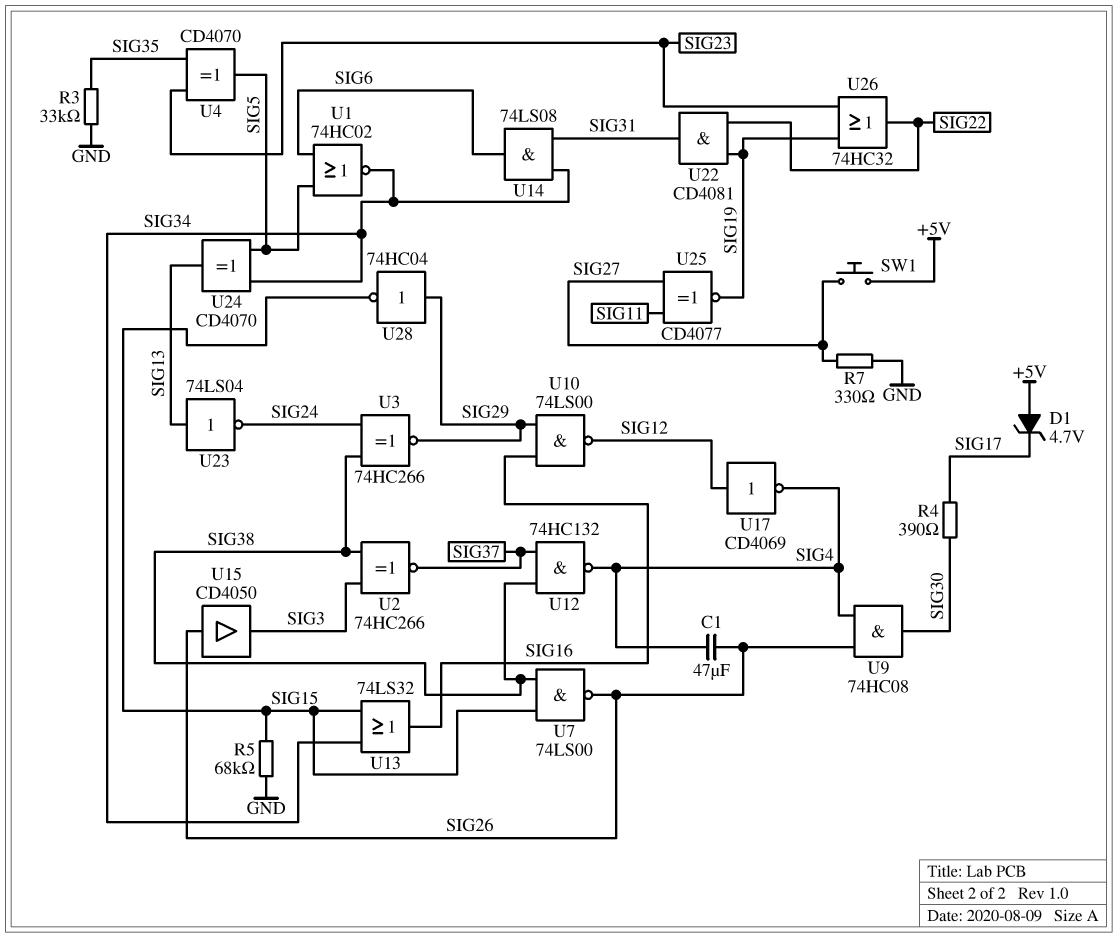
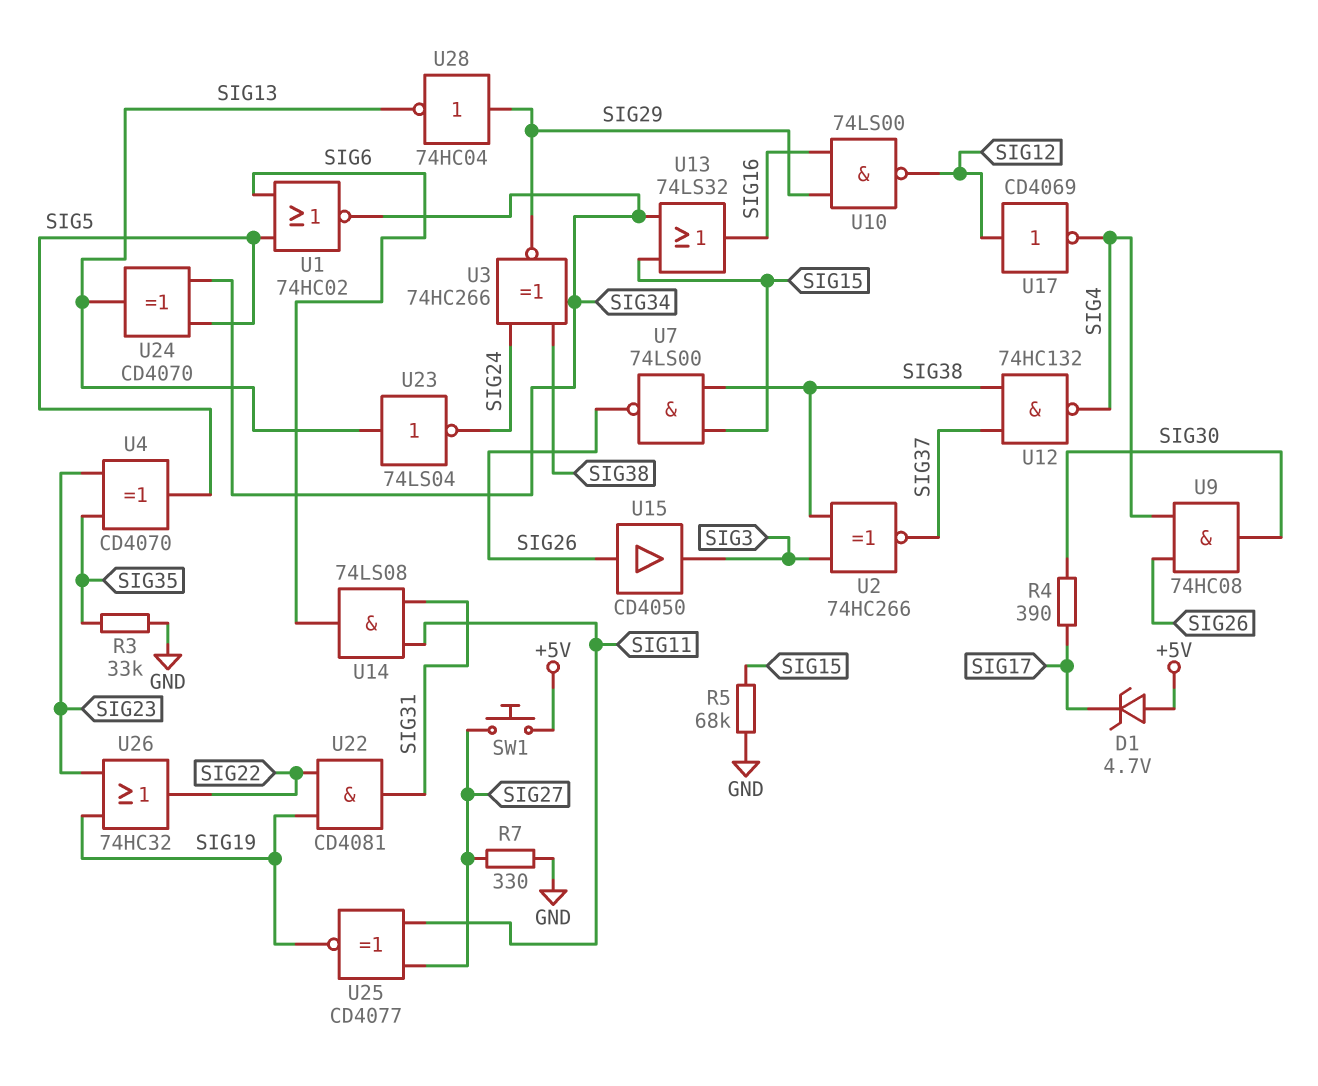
C1: 47uF (SIG4, SIG26) -> none
U14: AND 74LS08 (in SIG31, in SIG34, out SIG6) -> AND 74LS08 (in SIG11, in SIG31, out SIG6)
U28: NOT 74HC04 (in SIG29, out SIG15) -> NOT 74HC04 (in SIG29, out SIG13)

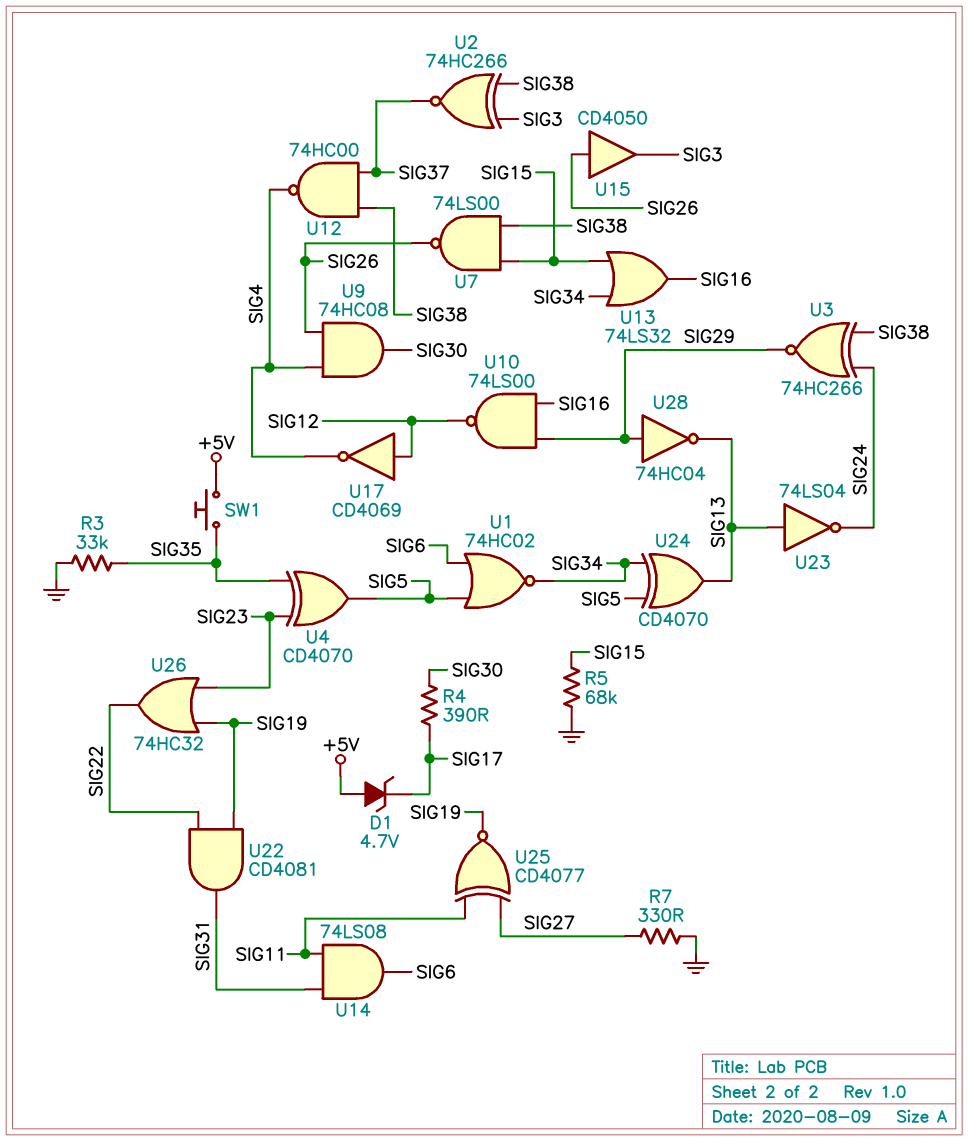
SW1: button (+5V, SIG27) -> button (+5V, SIG35)
U12: NAND 74HC132 (in SIG37, in SIG38, out SIG4) -> NAND 74HC00 (in SIG37, in SIG38, out SIG4)

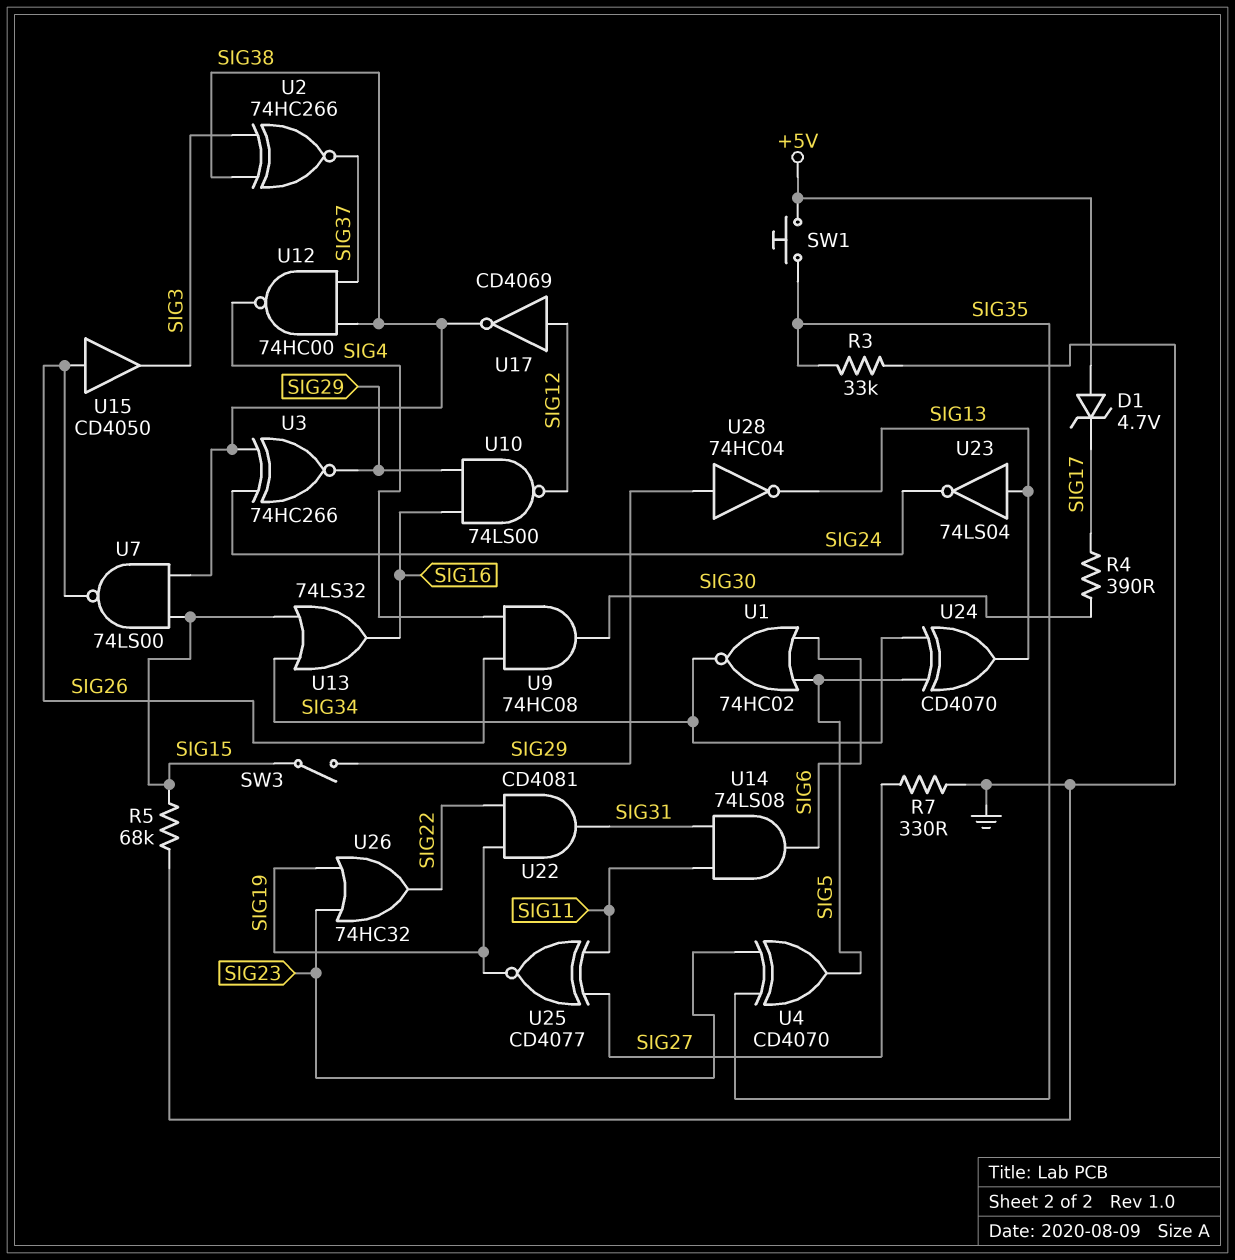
SW3: none -> switch (SIG15, SIG29)
U17: NOT CD4069 (in SIG12, out SIG4) -> NOT CD4069 (in SIG12, out SIG38)

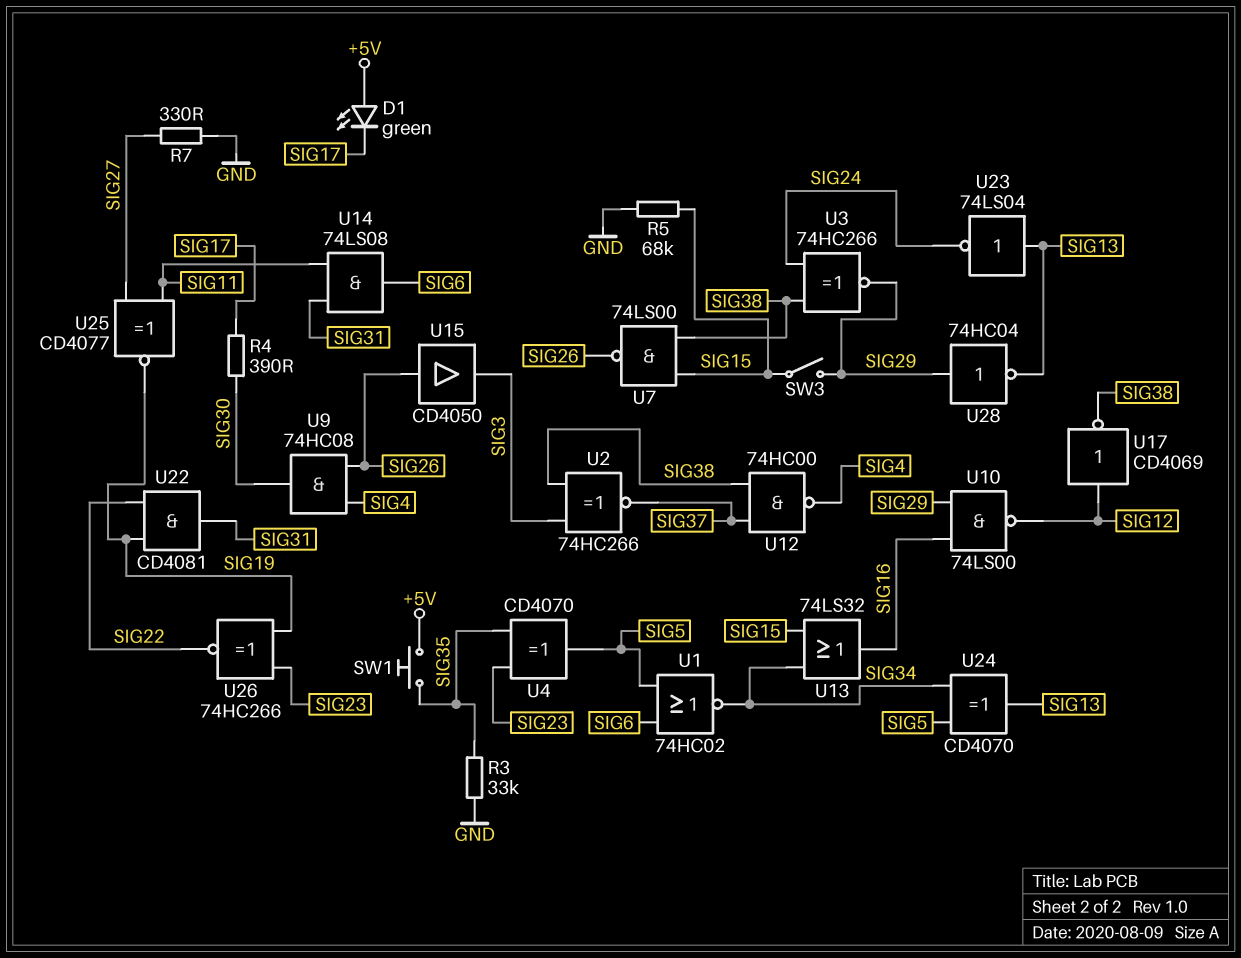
D1: zener 4.7V (A +5V, K SIG17) -> LED green (A +5V, K SIG17)
U26: OR 74HC32 (in SIG19, in SIG23, out SIG22) -> XNOR 74HC266 (in SIG19, in SIG23, out SIG22)

